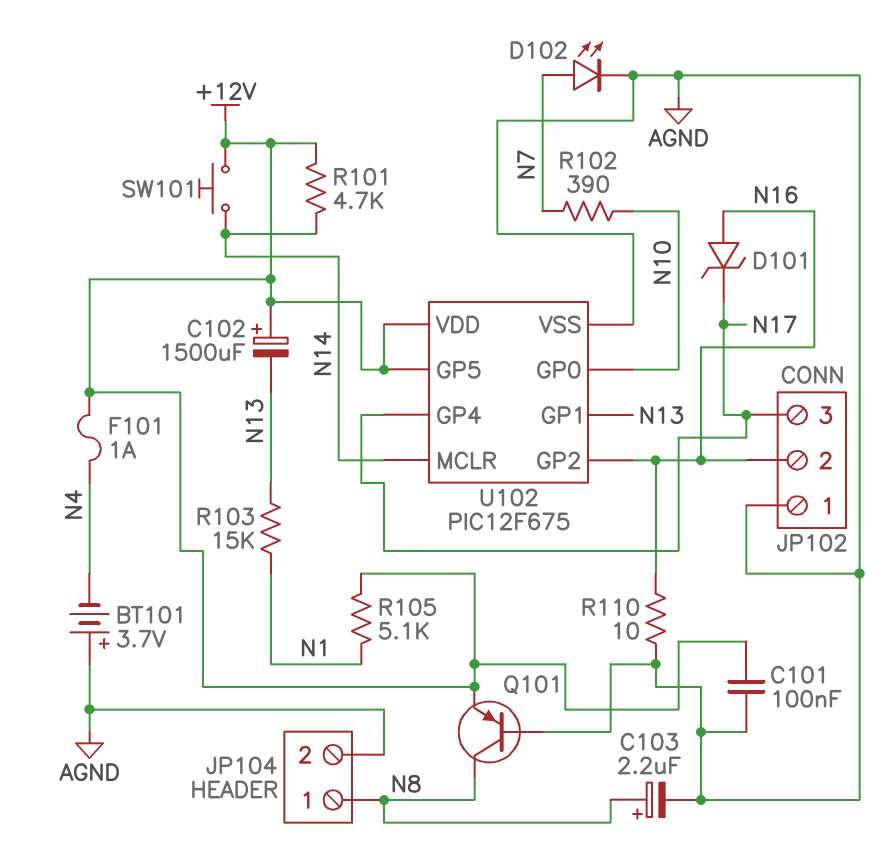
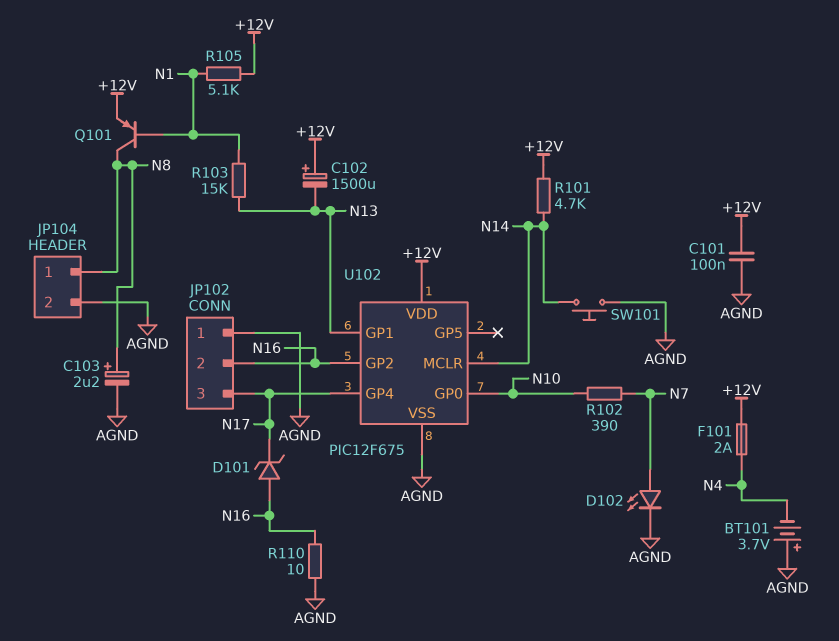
F101: 1A (+12V, N4) -> 2A (+12V, N4)
Q101: PNP (B AGND, C N8, E +12V) -> PNP (B N1, C N8, E +12V)
SW101: button (+12V, N14) -> button (AGND, N14)
U102 pin GP5: +12V -> none

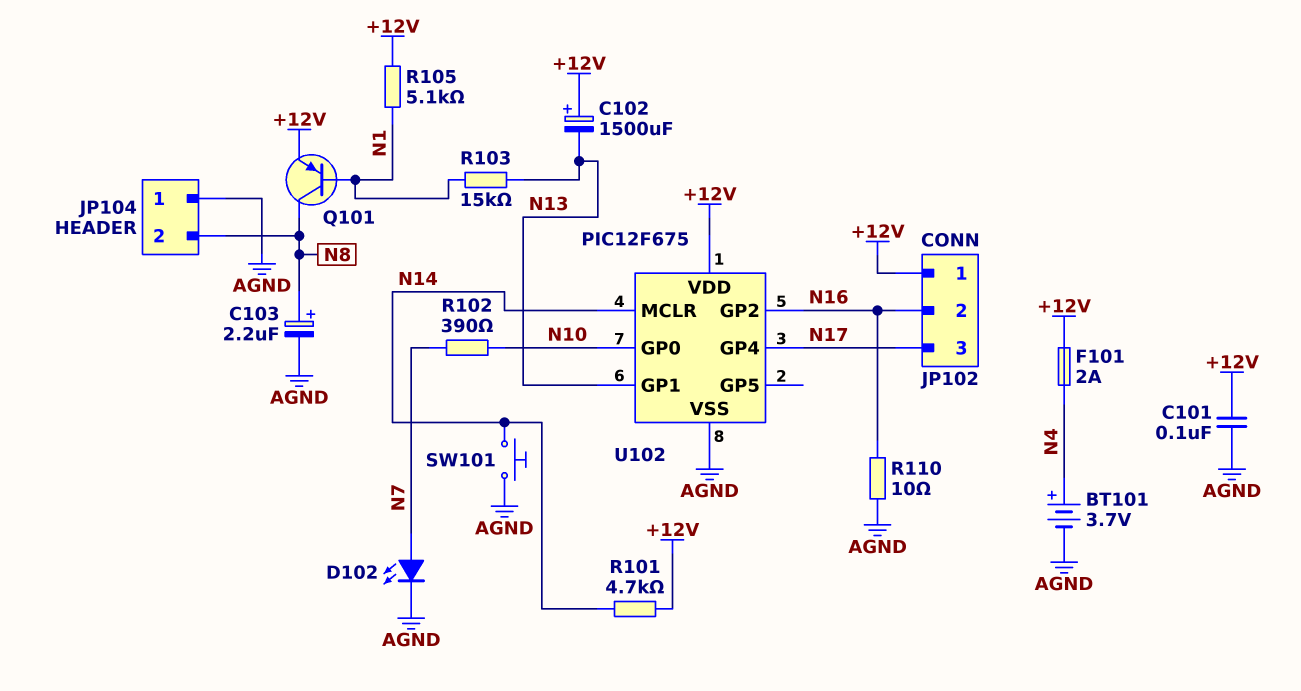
BT101: 3.7V (plus AGND, minus N4) -> 3.7V (plus N4, minus AGND)
D101: zener (A N16, K N17) -> none
JP102 pin 1: AGND -> +12V
JP104 pin 1: N8 -> AGND
JP104 pin 2: AGND -> N8

